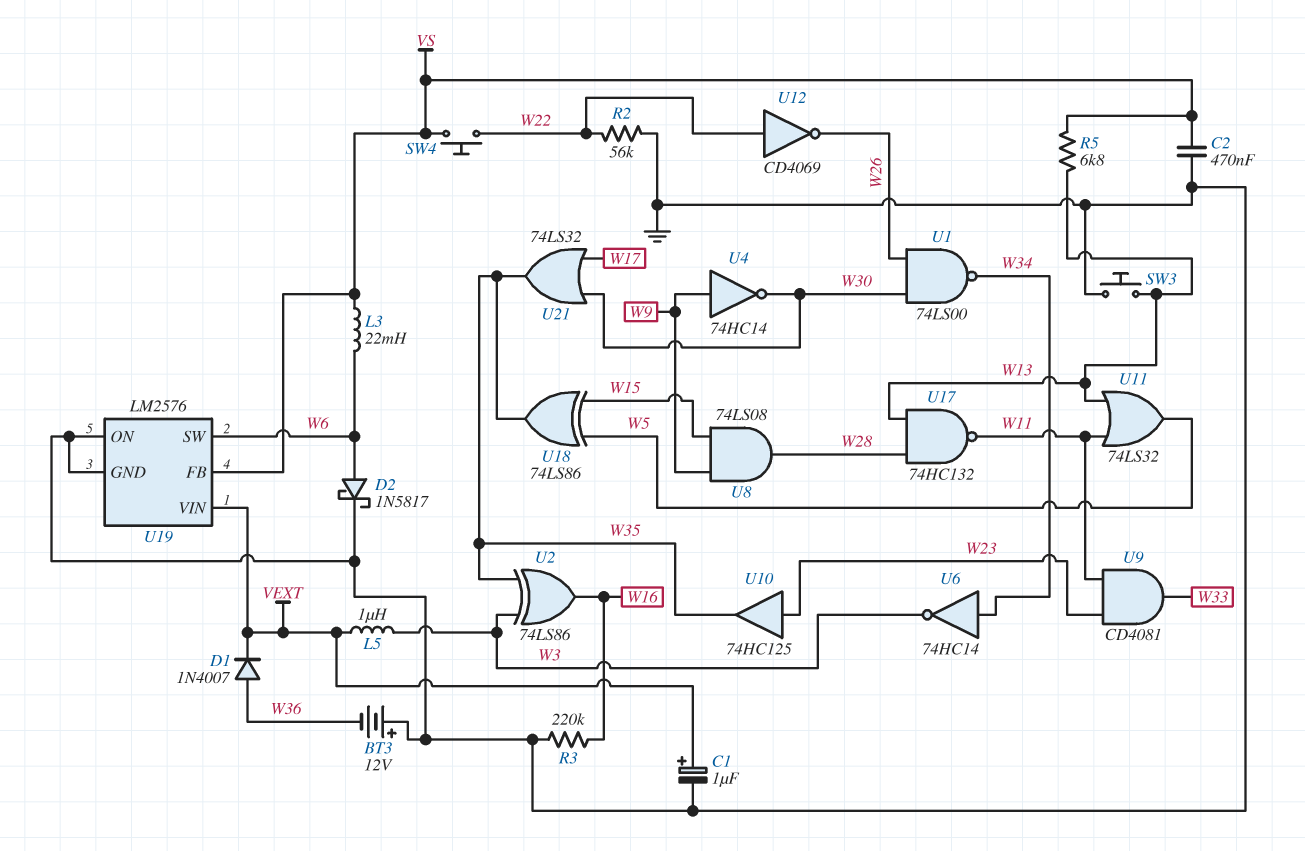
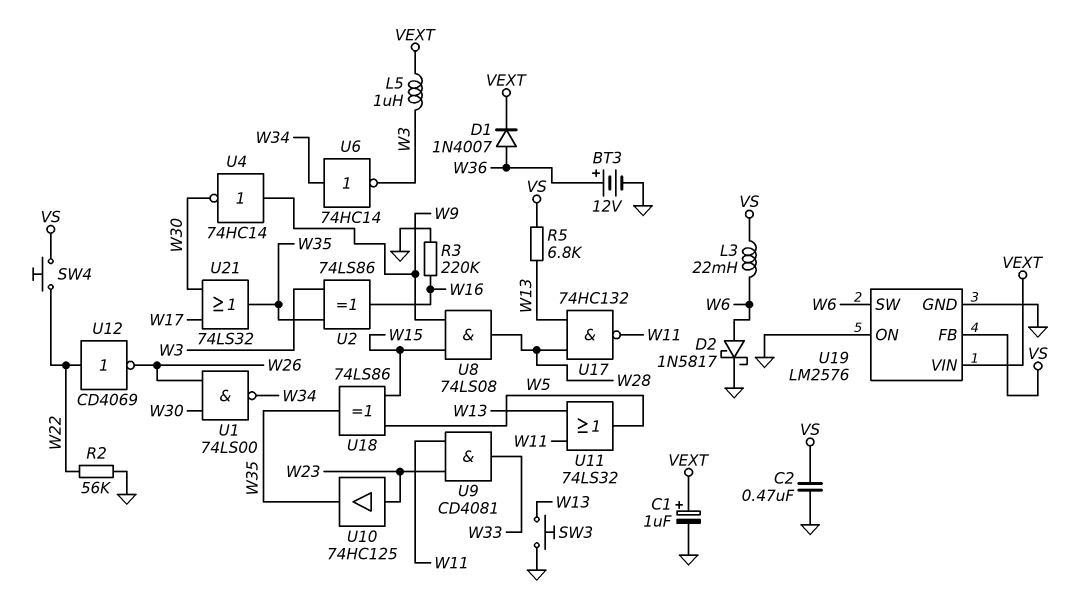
BT3: 12V (plus GND, minus W36) -> 12V (plus W36, minus GND)

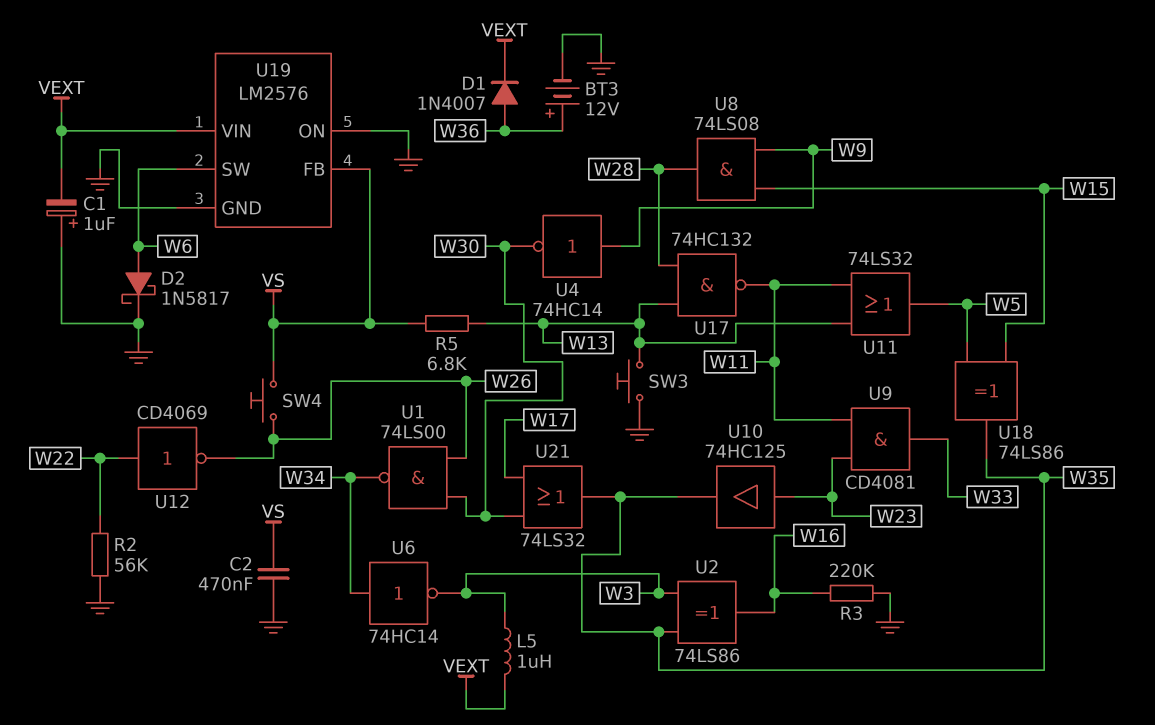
C1: 1uF (plus VEXT, minus GND) -> 1uF (plus GND, minus VEXT)
L3: 22mH (VS, W6) -> none
SW4: button (VS, W22) -> button (VS, W26)

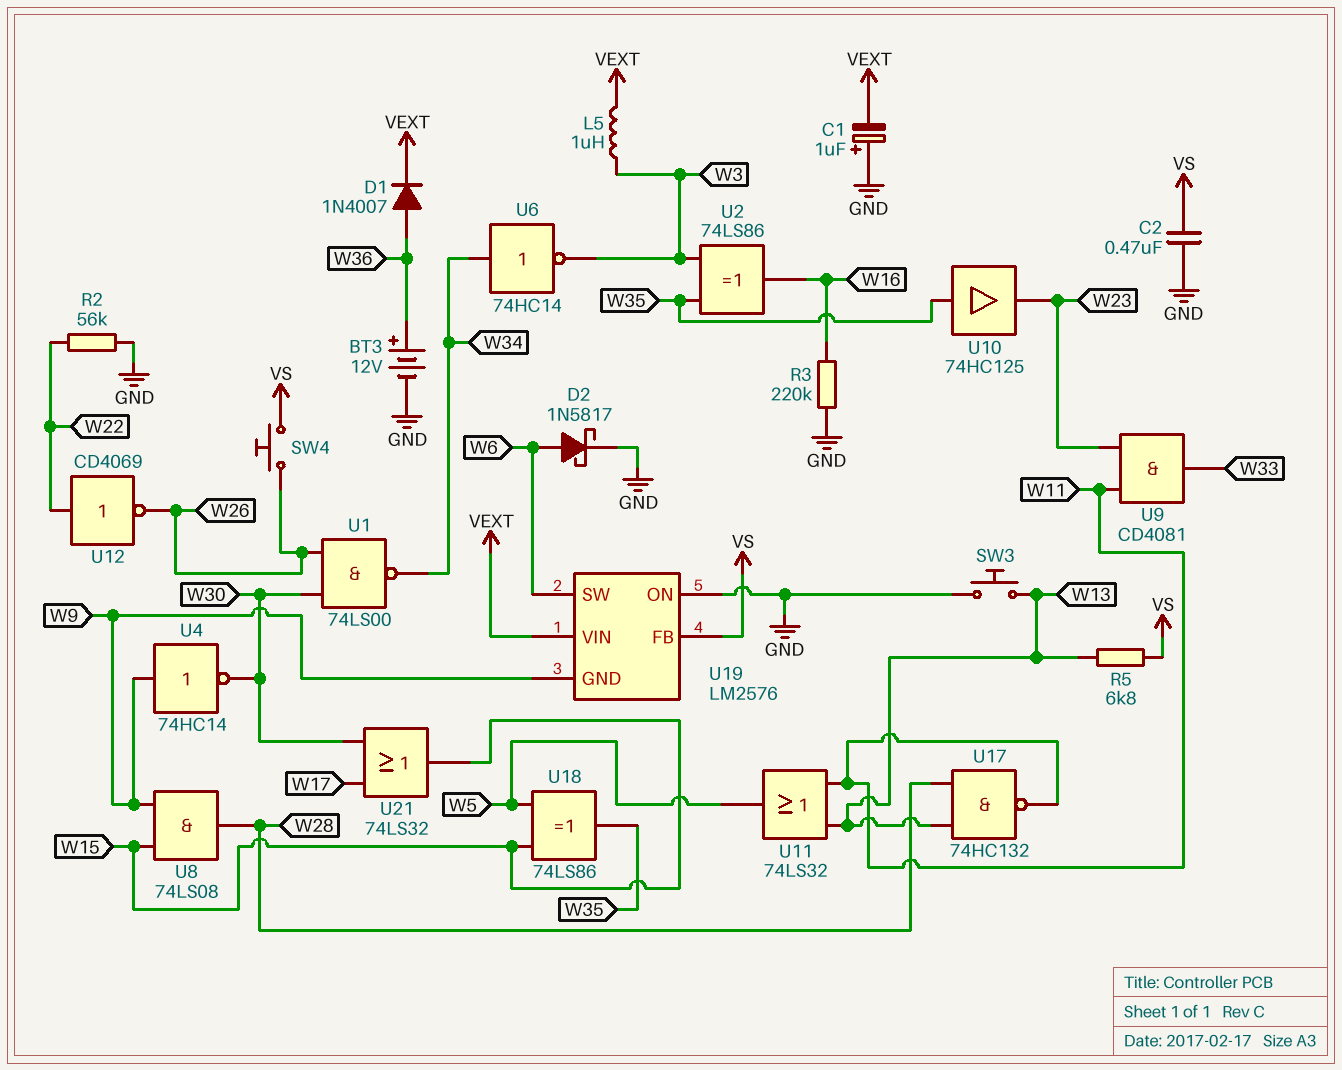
U10: buffer 74HC125 (in W23, out W35) -> buffer 74HC125 (in W35, out W23)
U19 pin GND: GND -> W9
U21: OR 74LS32 (in W17, in W30, out W35) -> OR 74LS32 (in W17, in W30, out W15)

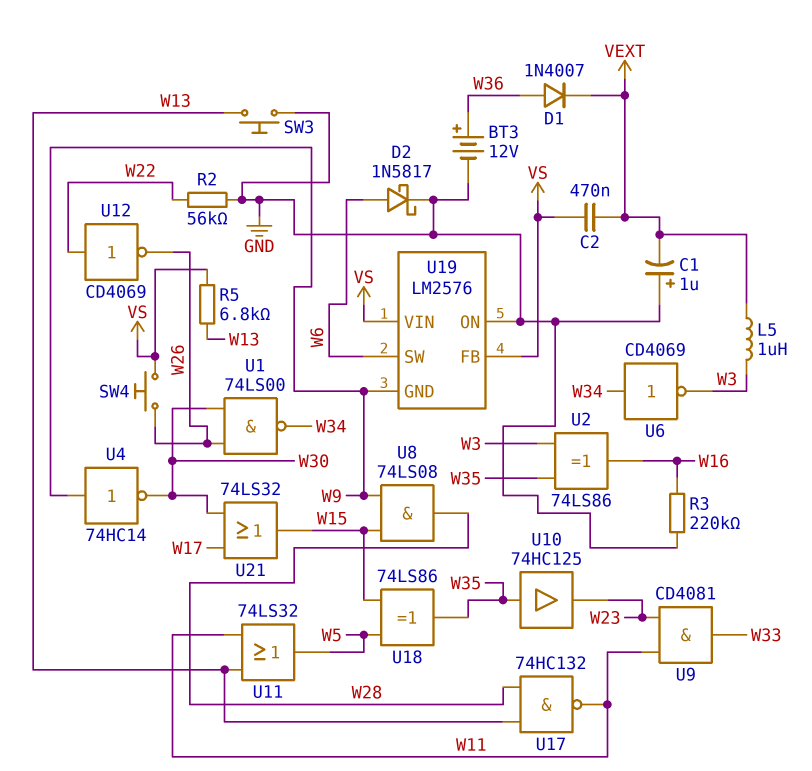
C2: 470nF (GND, VS) -> 470nF (VEXT, VS)
U6: NOT 74HC14 (in W34, out W3) -> NOT CD4069 (in W34, out W3)
U19 pin VIN: VEXT -> VS

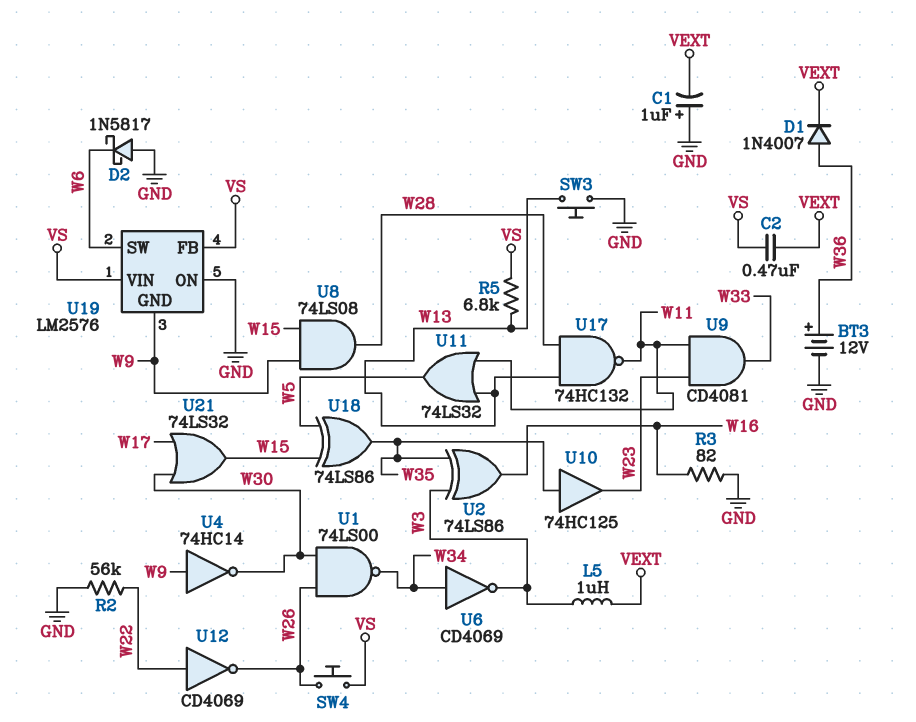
D2: schottky 1N5817 (A W6, K GND) -> schottky 1N5817 (A GND, K W6)
R3: 220k (GND, W16) -> 82 (GND, W16)

